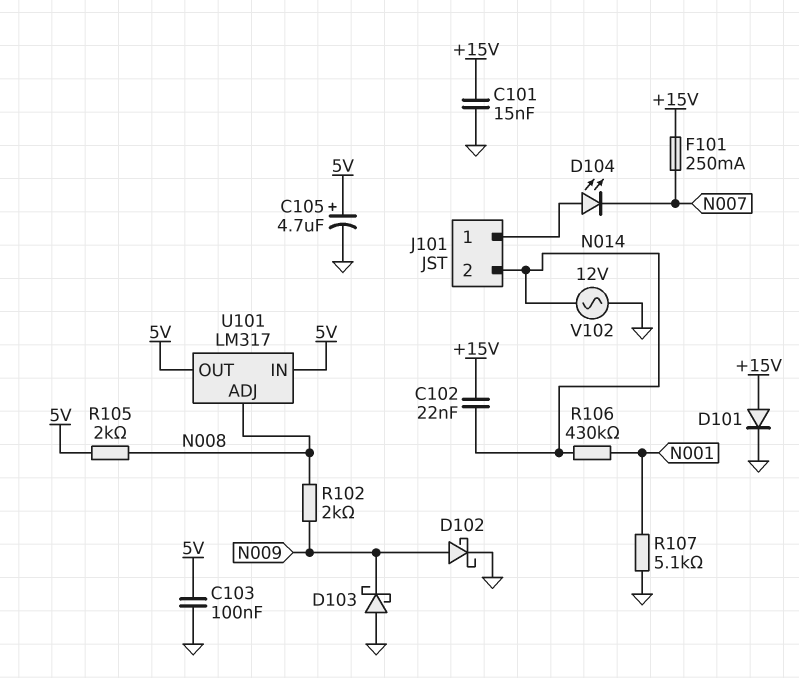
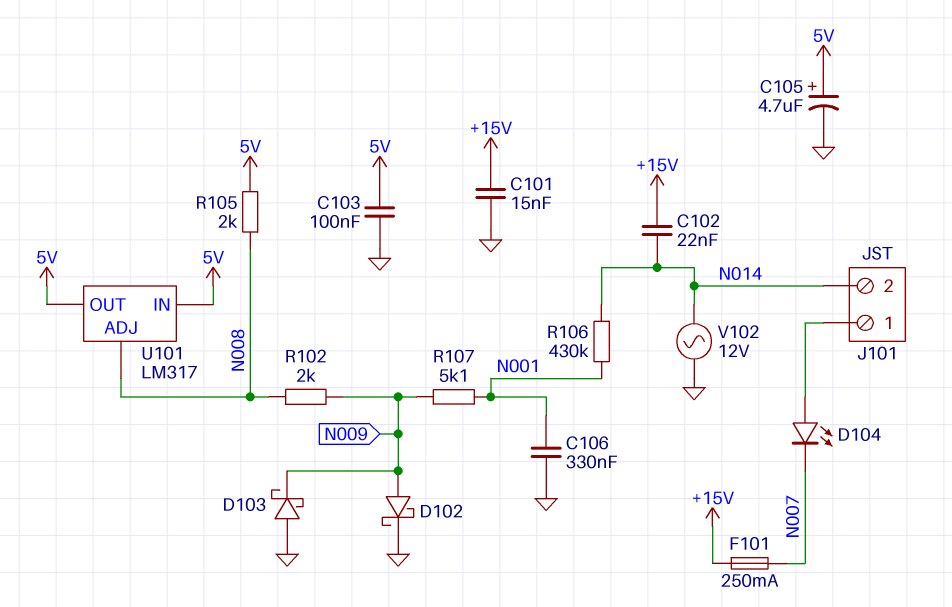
C106: none -> 330nF (GND, N001)
D101: diode (A +15V, K GND) -> none
R107: 5.1k (GND, N001) -> 5.1k (N001, N009)

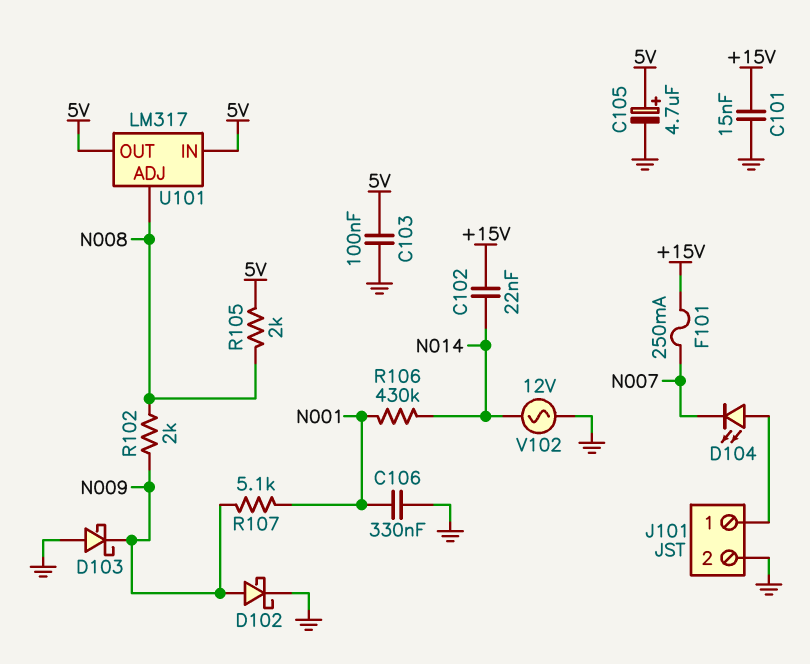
J101 pin 2: N014 -> GND

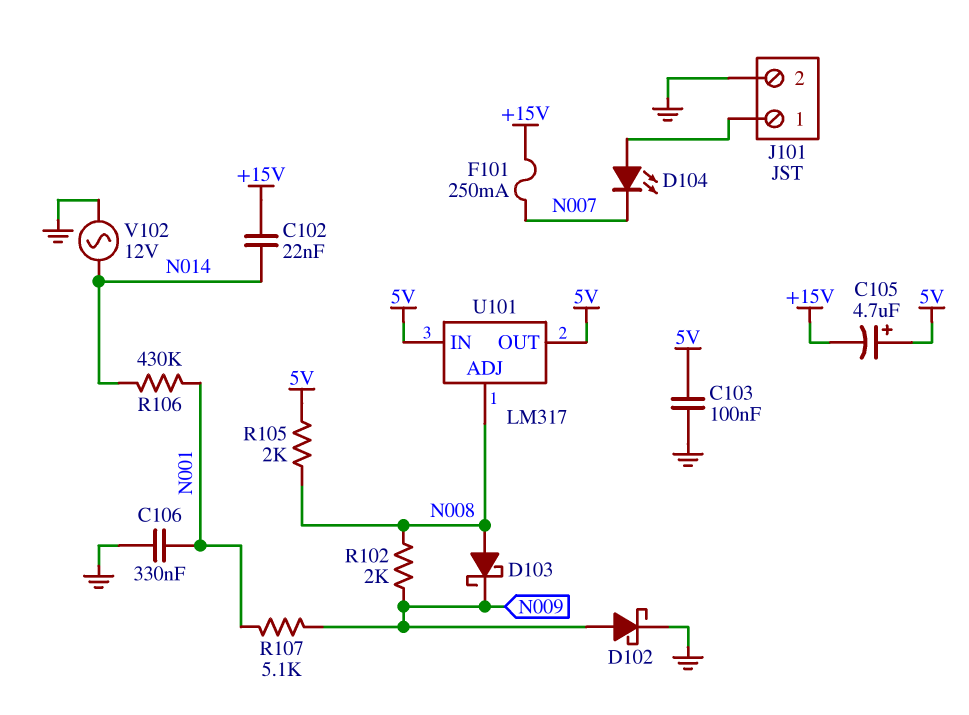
C101: 15nF (+15V, GND) -> none
C105: 4.7uF (plus 5V, minus GND) -> 4.7uF (plus 5V, minus +15V)
D103: schottky (A GND, K N009) -> schottky (A N008, K N009)

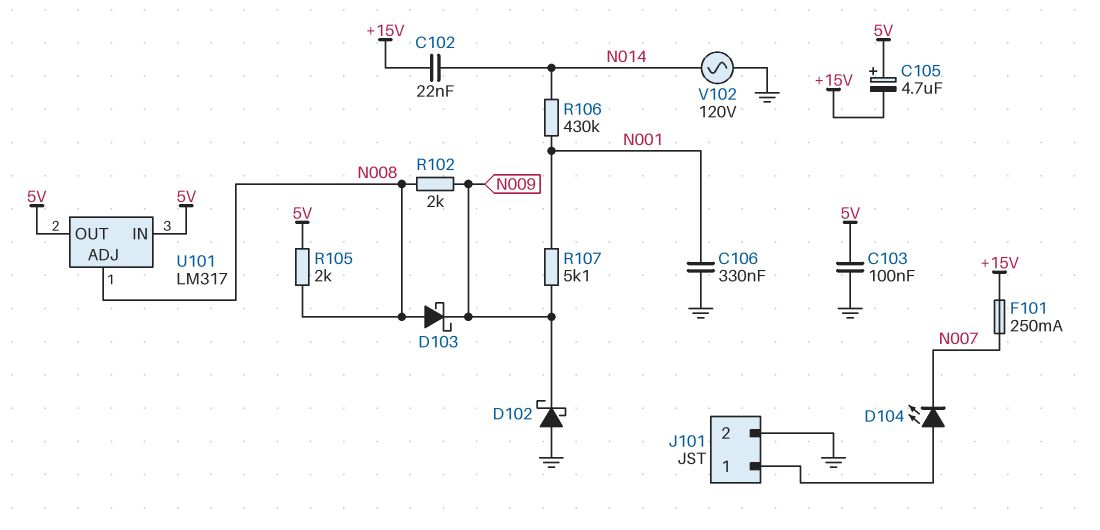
D102: schottky (A N009, K GND) -> schottky (A GND, K N009)
V102: AC 12V (GND, N014) -> AC 120V (GND, N014)

